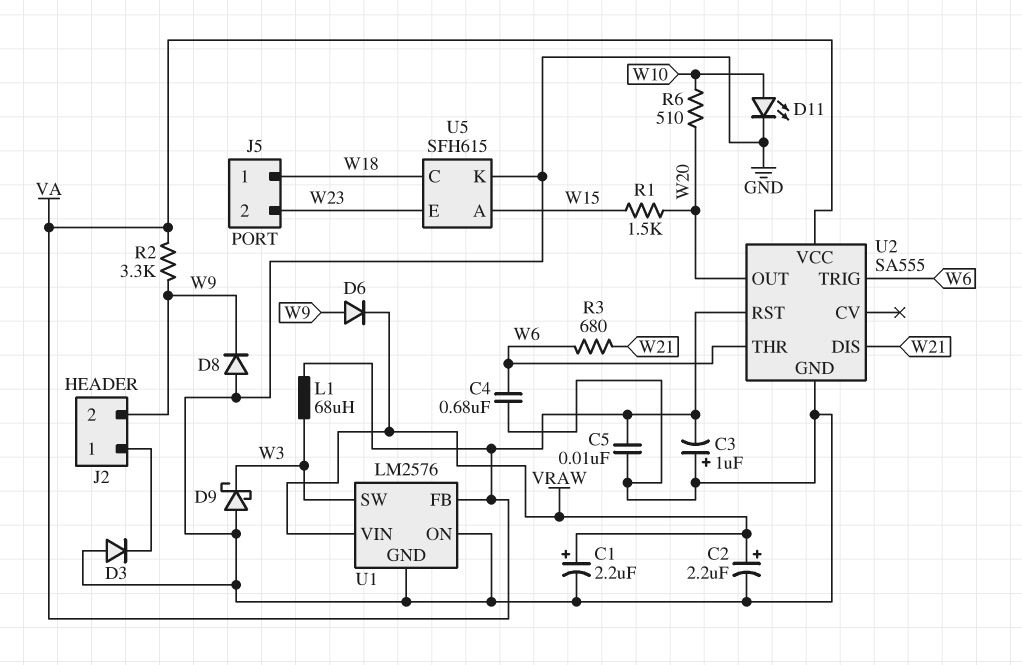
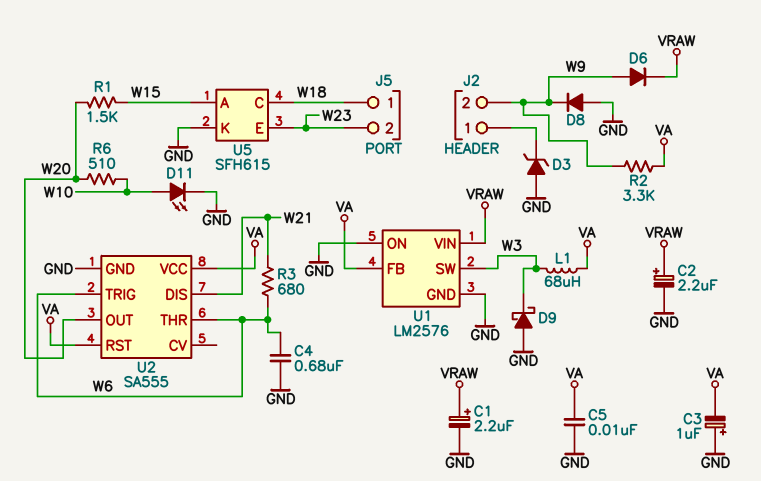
D3: diode (A GND, K J2/1) -> zener (A GND, K J2/1)

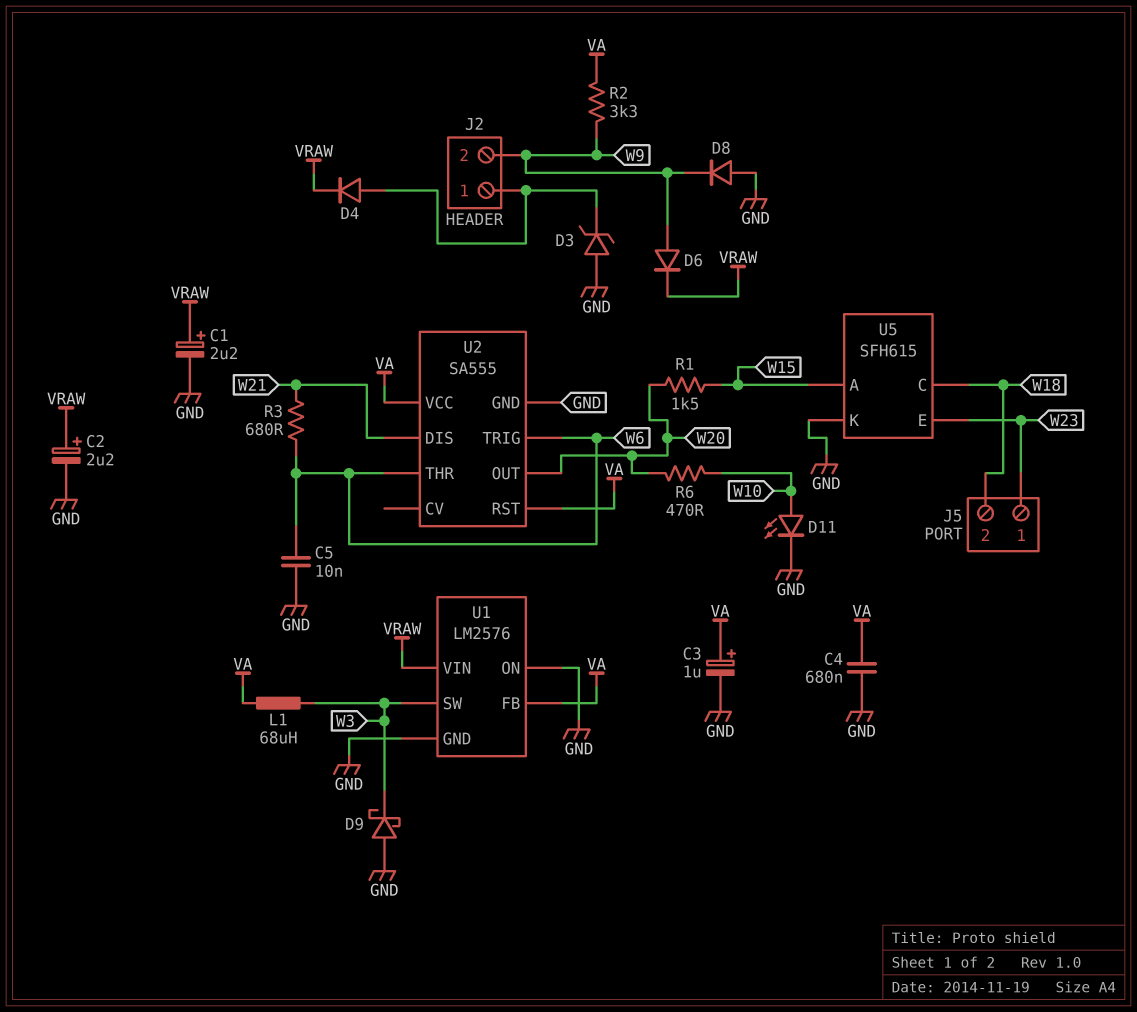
C3: 1uF (plus GND, minus VA) -> 1uF (plus VA, minus GND)
C4: 680nF (GND, W6) -> 680nF (GND, VA)
C5: 10nF (GND, VA) -> 10nF (GND, W6)
D4: none -> diode (A J2/1, K VRAW)
J5 pin 1: W18 -> W23
J5 pin 2: W23 -> W18
R6: 510 (W10, W20) -> 470 (W10, W20)

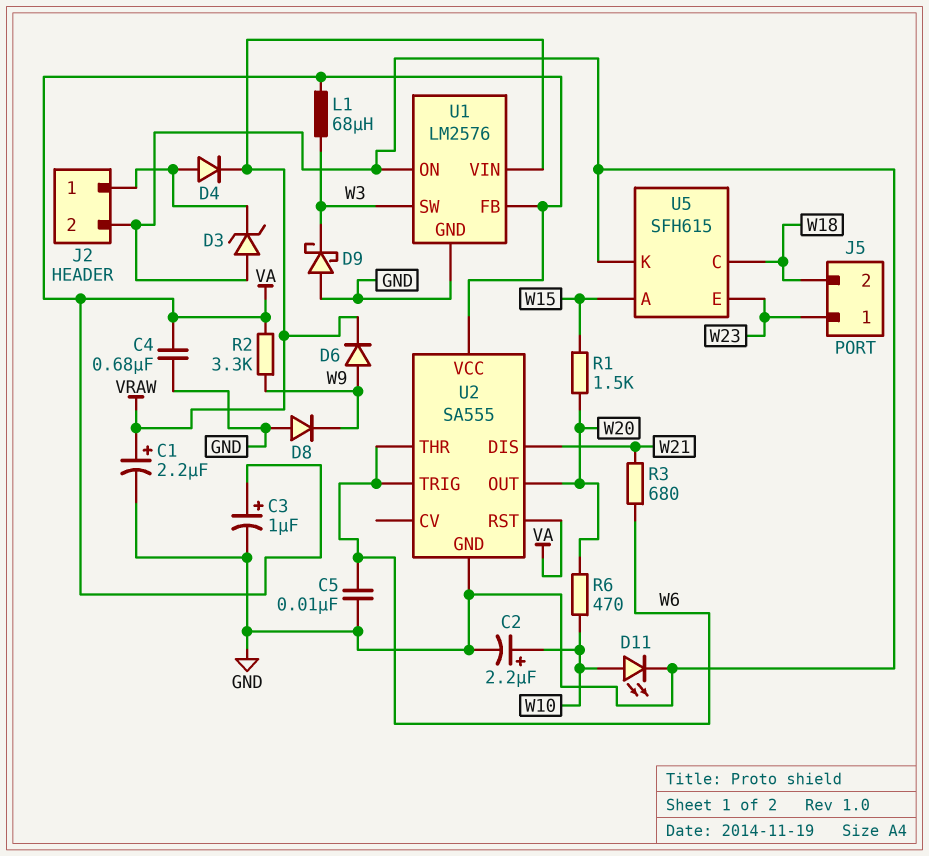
C2: 2.2uF (plus VRAW, minus GND) -> 2.2uF (plus W10, minus GND)
J2 pin 2: W9 -> GND

